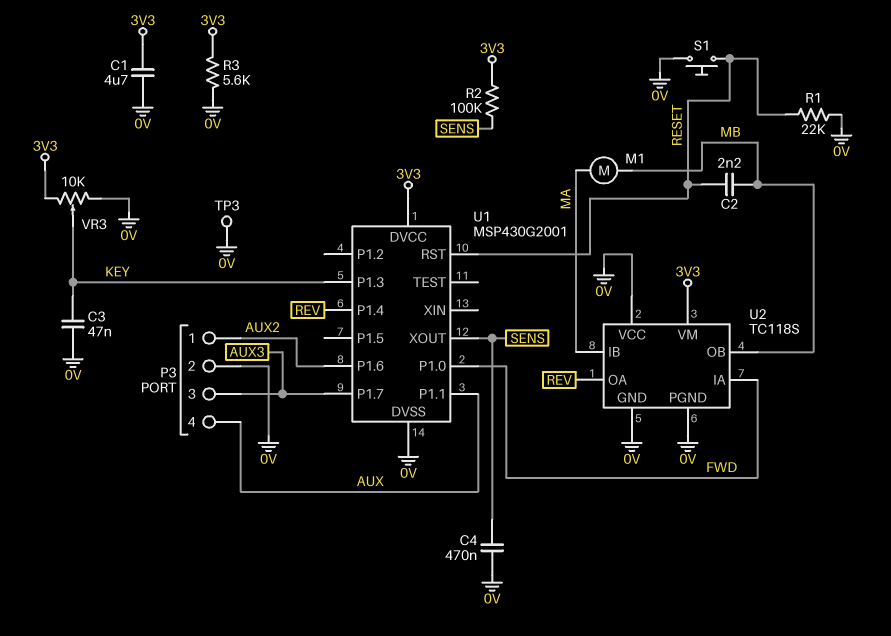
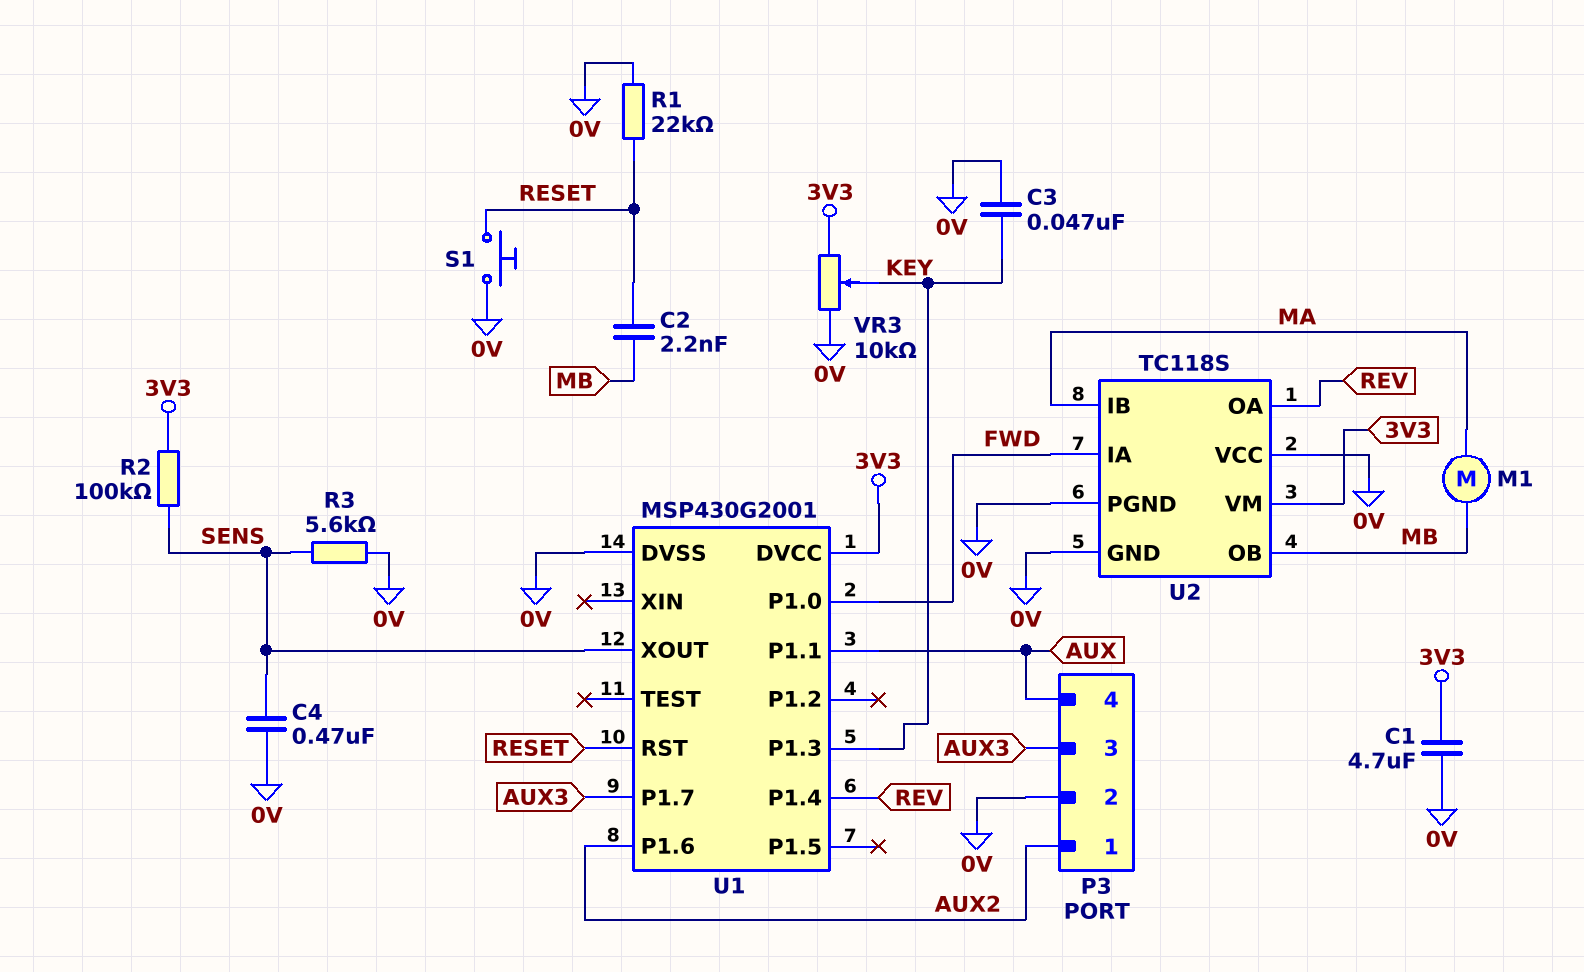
R3: 5.6k (0V, 3V3) -> 5.6k (0V, SENS)
TP3: test point (0V) -> none

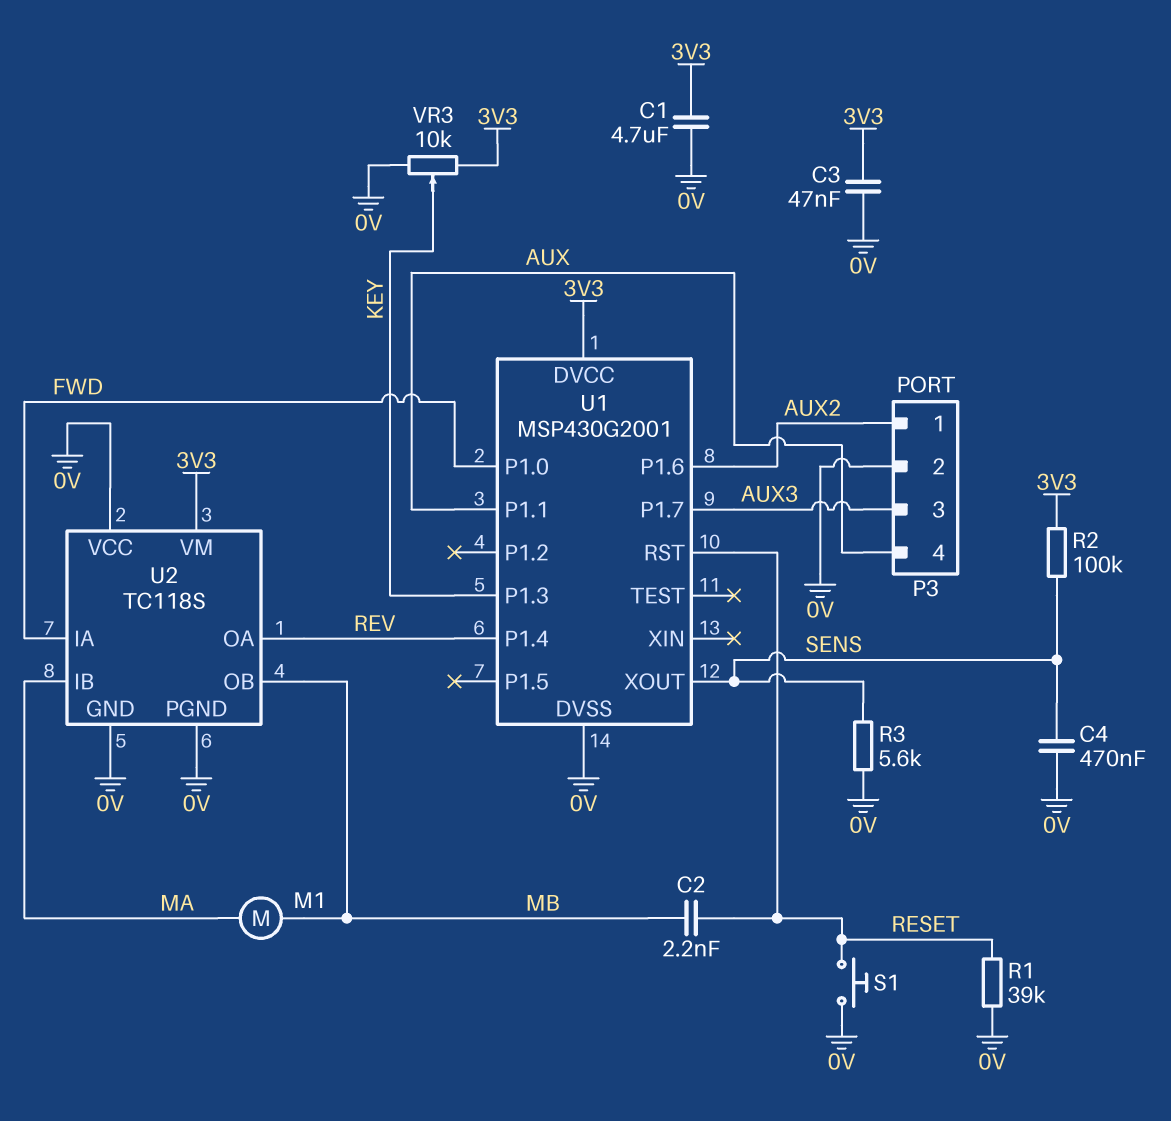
C3: 47nF (0V, KEY) -> 47nF (0V, 3V3)
R1: 22k (0V, RESET) -> 39k (0V, RESET)

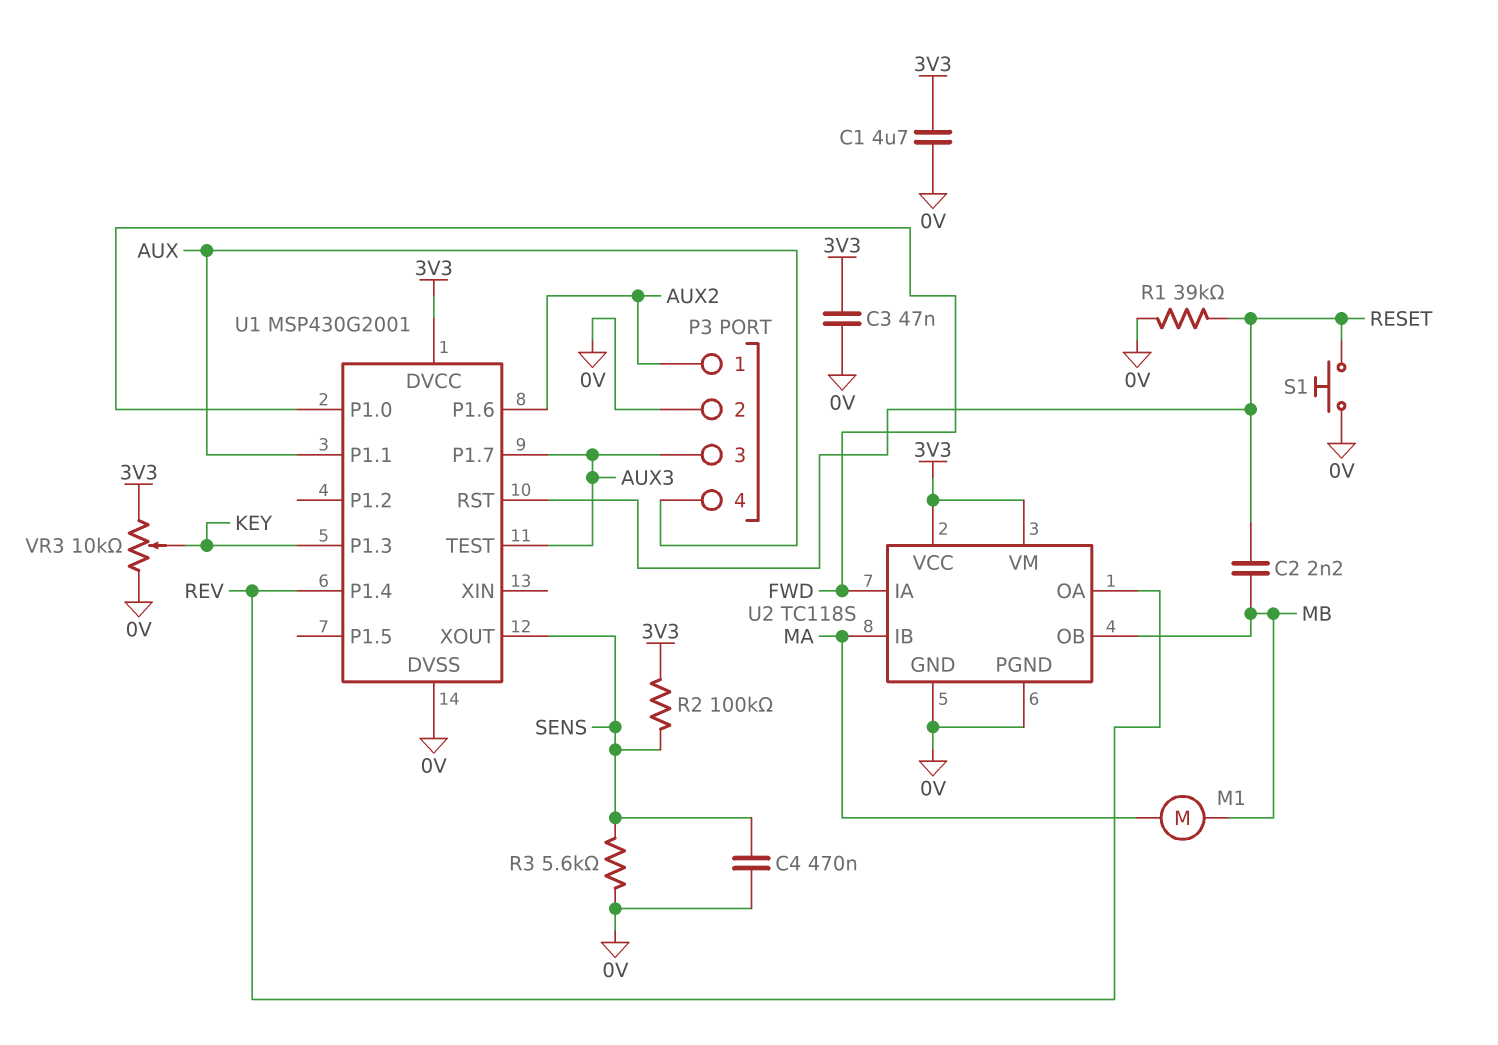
U1 pin TEST: none -> AUX3
U2 pin VCC: 0V -> 3V3

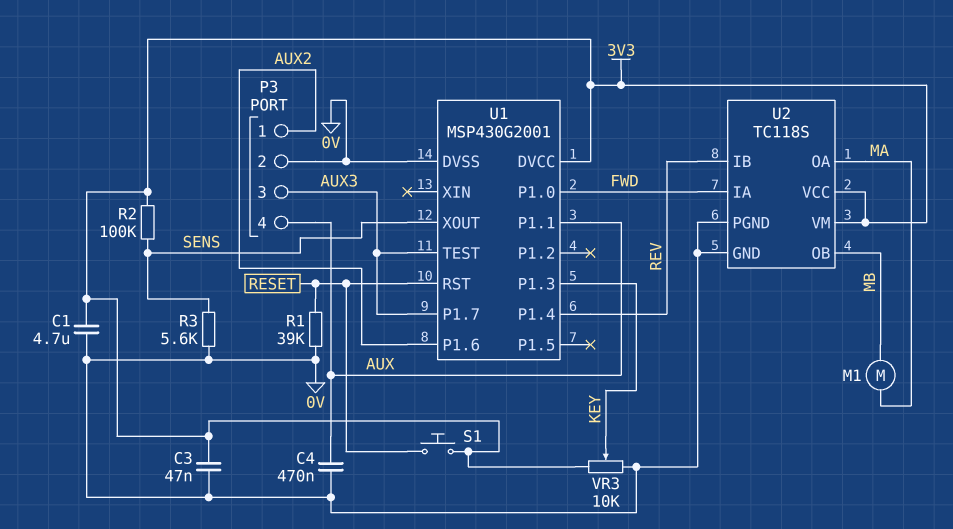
C2: 2.2nF (MB, RESET) -> none
C4: 470nF (0V, SENS) -> 470nF (0V, AUX)
S1: button (0V, RESET) -> button (3V3, RESET)
U2 pin IB: MA -> REV
U2 pin OA: REV -> MA

